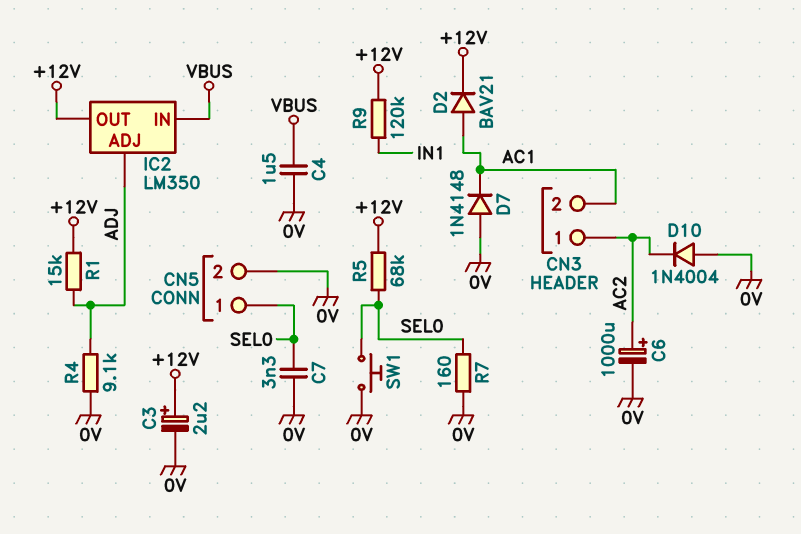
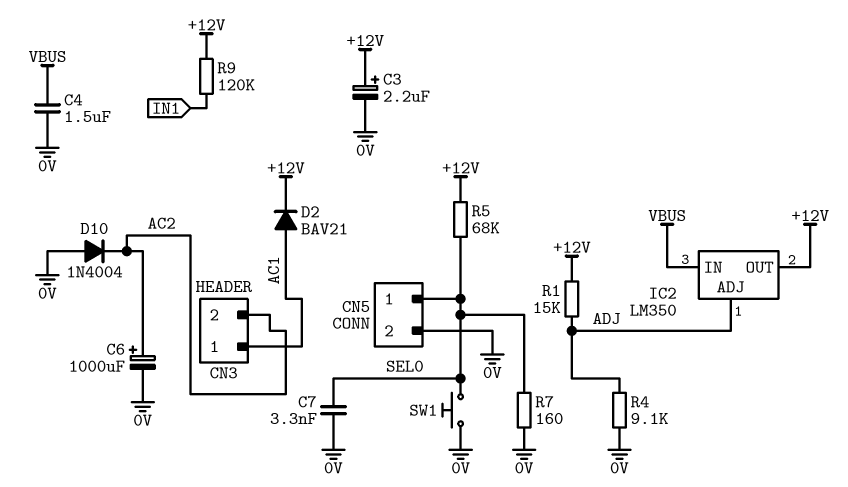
CN3 pin 1: AC2 -> AC1
CN3 pin 2: AC1 -> AC2
D7: diode 1N4148 (A 0V, K AC1) -> none

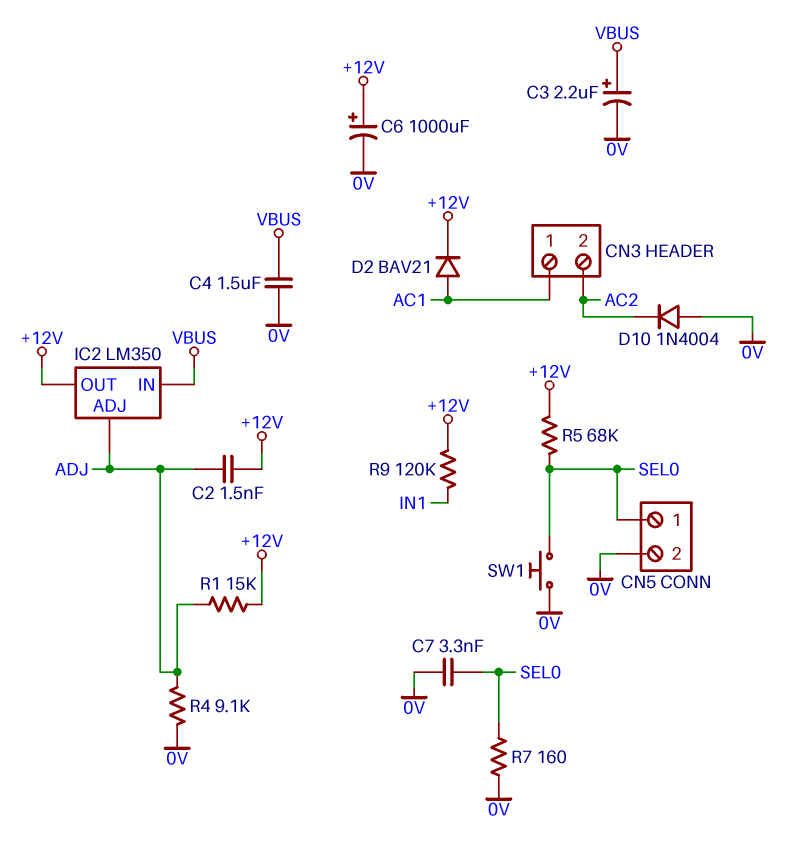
C2: none -> 1.5nF (+12V, ADJ)
C3: 2.2uF (plus +12V, minus 0V) -> 2.2uF (plus VBUS, minus 0V)
C6: 1000uF (plus AC2, minus 0V) -> 1000uF (plus +12V, minus 0V)

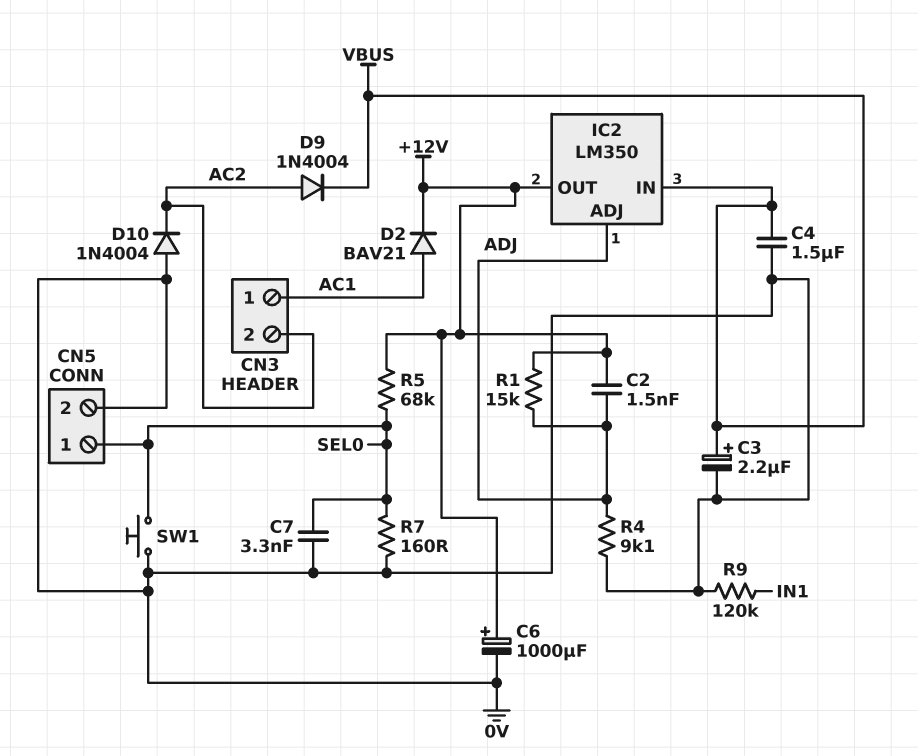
D9: none -> diode 1N4004 (A AC2, K VBUS)
R9: 120k (+12V, IN1) -> 120k (0V, IN1)

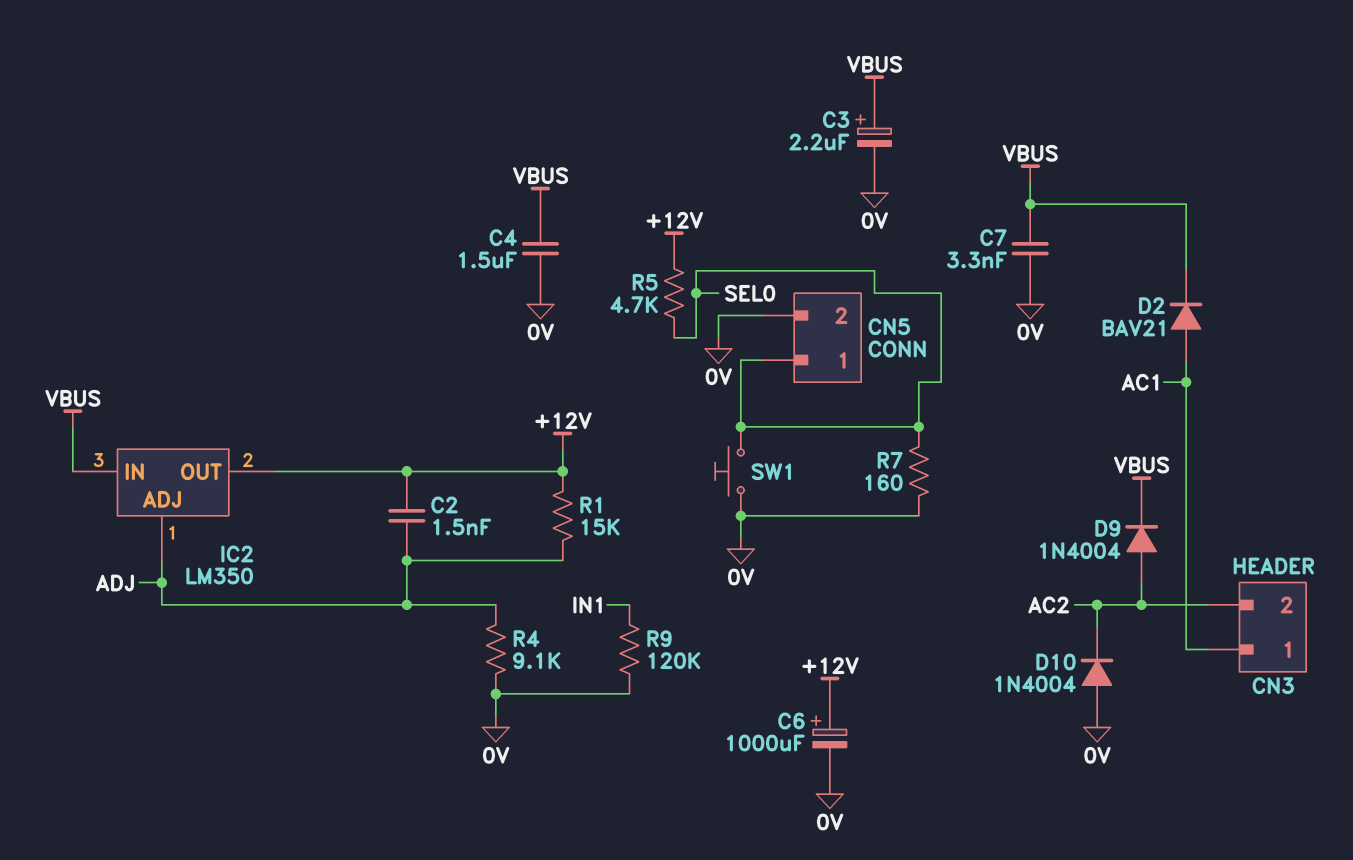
C7: 3.3nF (0V, SEL0) -> 3.3nF (0V, VBUS)
D2: diode BAV21 (A AC1, K +12V) -> diode BAV21 (A AC1, K VBUS)
R5: 68k (+12V, SEL0) -> 4.7k (+12V, SEL0)

